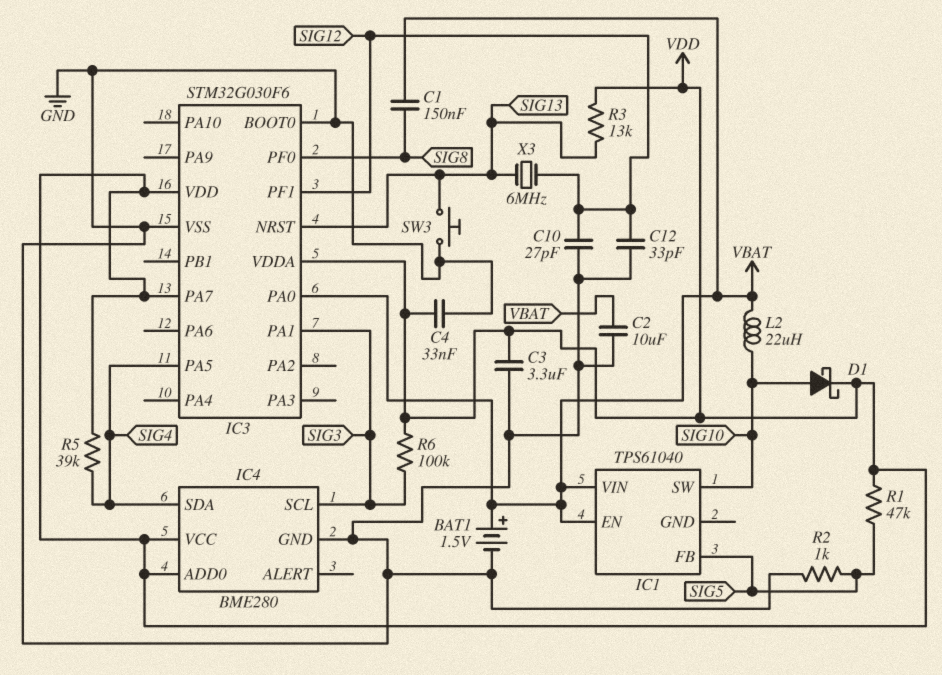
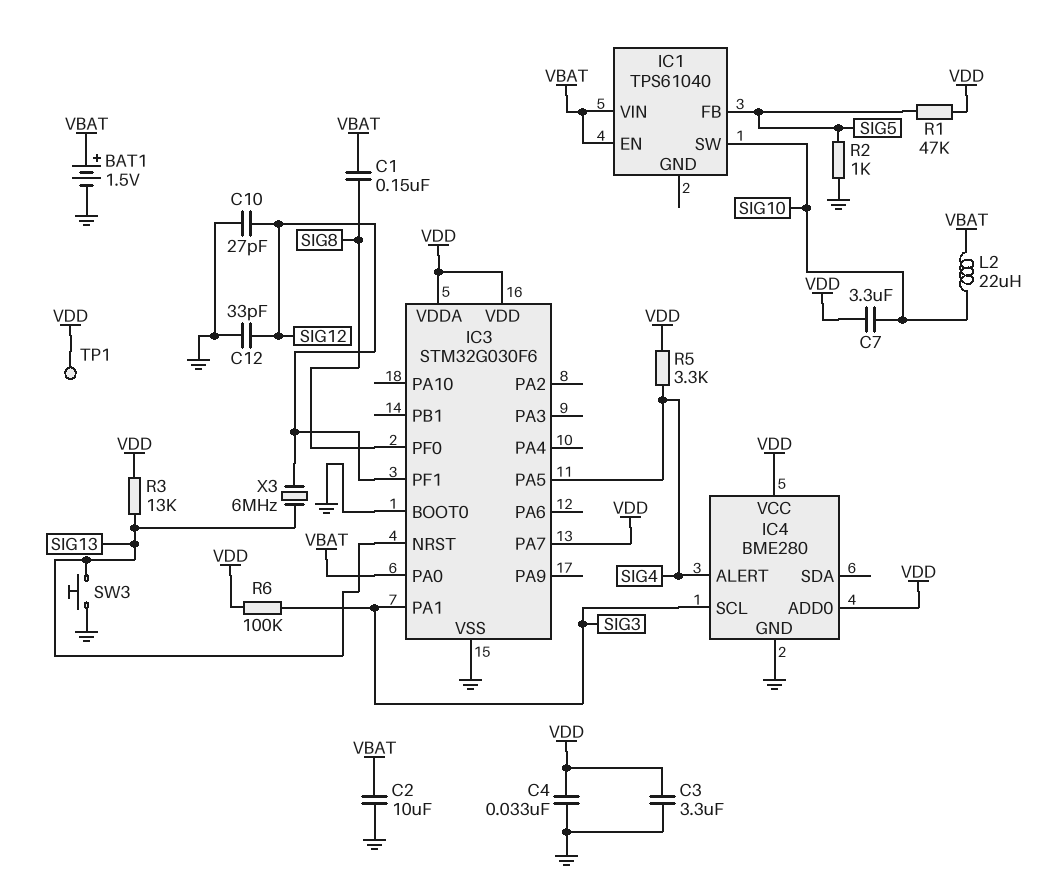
C7: none -> 3.3uF (SIG10, VDD)
D1: schottky (A SIG10, K VDD) -> none
IC4 pin ALERT: none -> SIG4
IC4 pin SDA: SIG4 -> none
R5: 39k (SIG4, VDD) -> 3.3k (SIG4, VDD)
TP1: none -> test point (VDD)

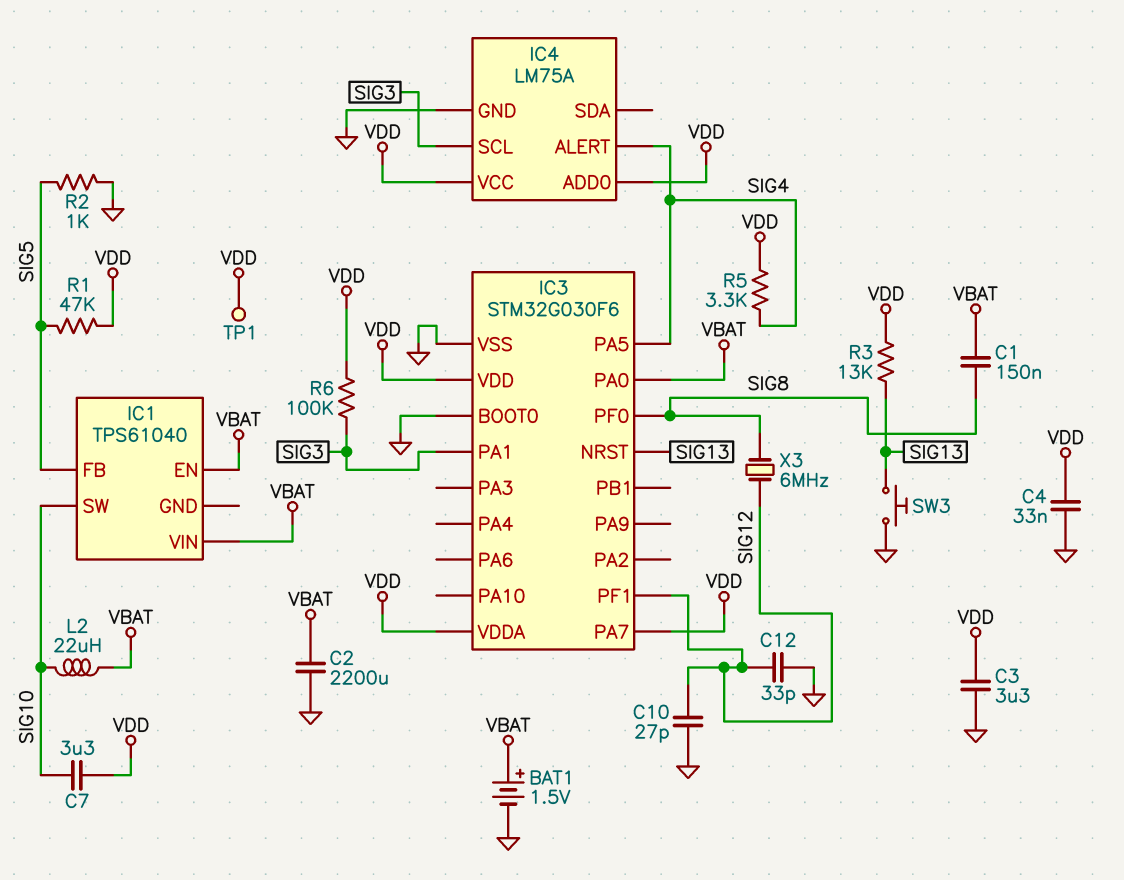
C2: 10uF (GND, VBAT) -> 2200uF (GND, VBAT)
IC4: BME280 -> LM75A
X3: 6MHz (SIG12, SIG13) -> 6MHz (SIG8, SIG12)

